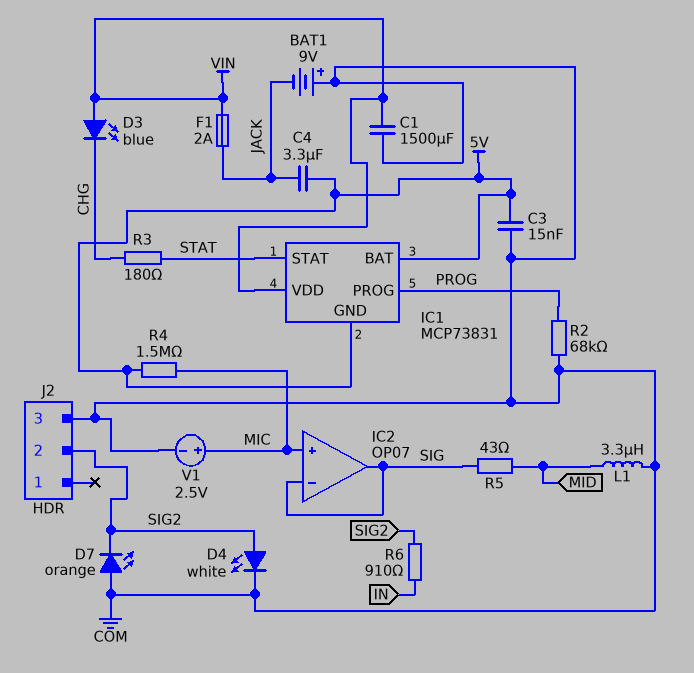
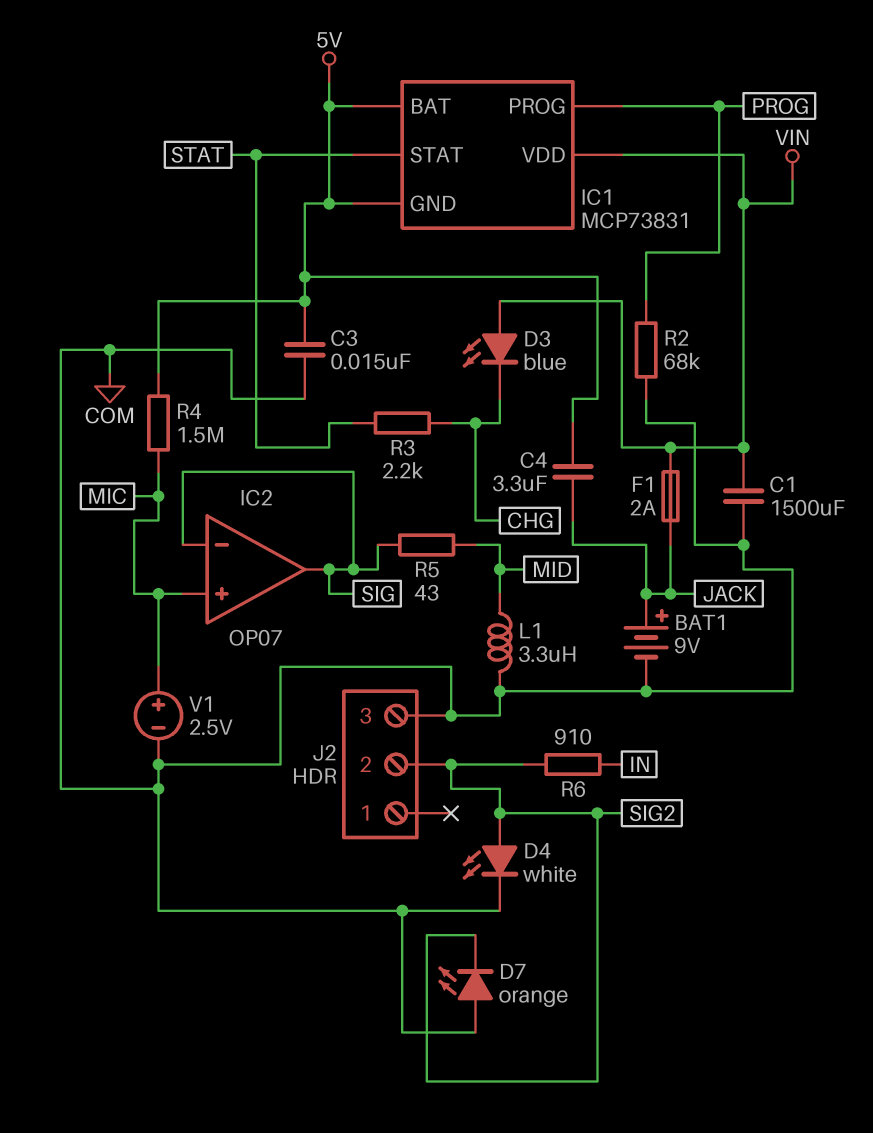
BAT1: 9V (plus COM, minus JACK) -> 9V (plus JACK, minus COM)
R3: 180 (CHG, STAT) -> 2.2k (CHG, STAT)

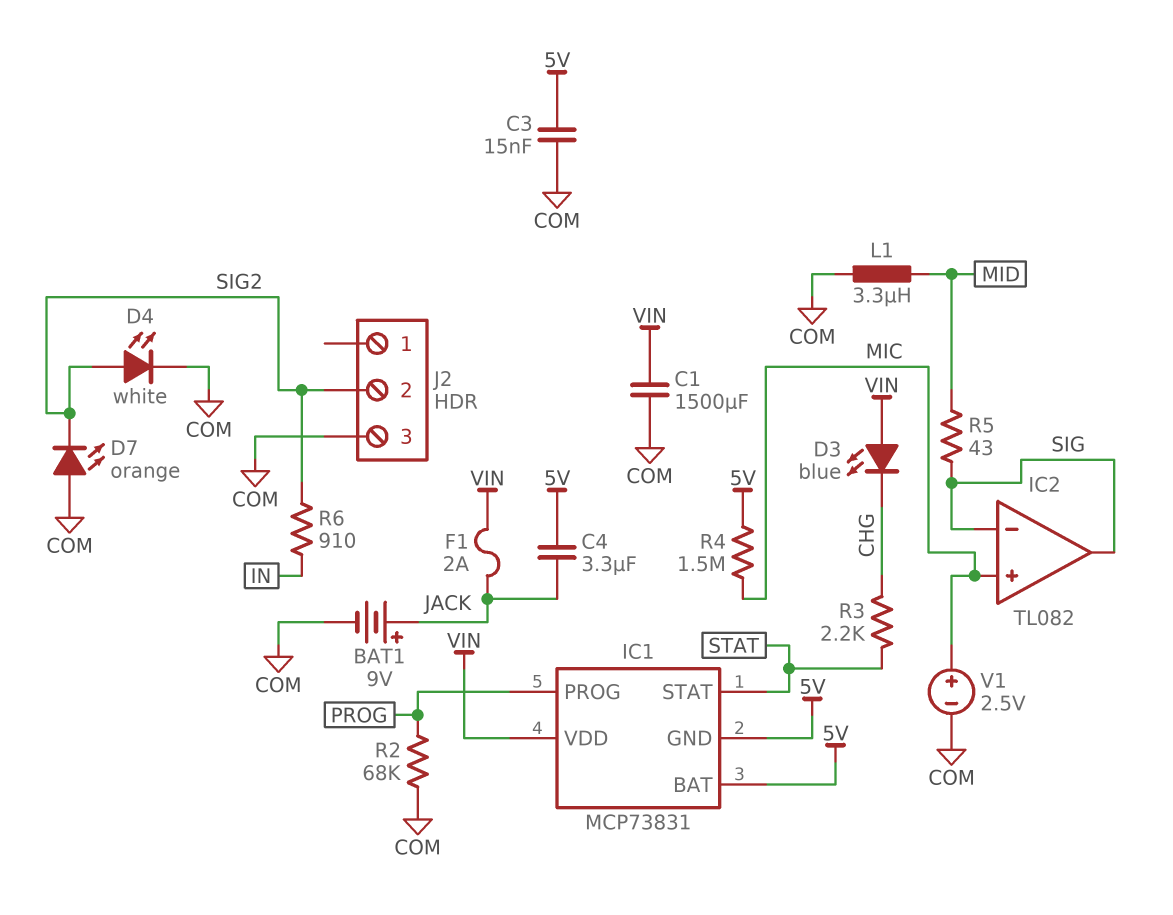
IC2: OP07 -> TL082

